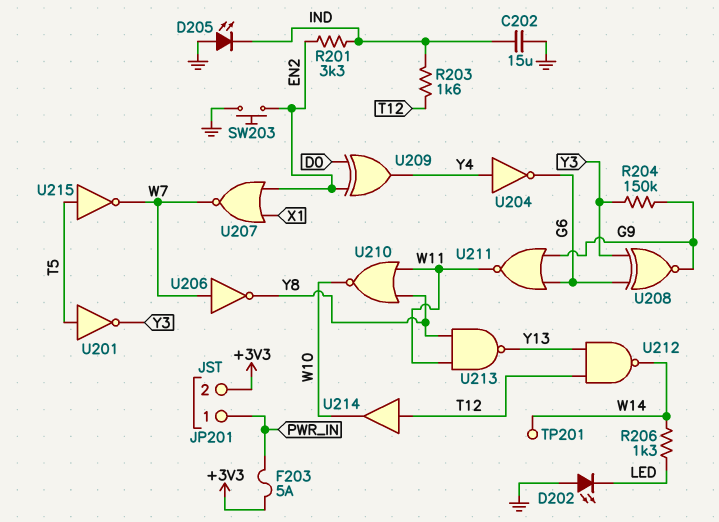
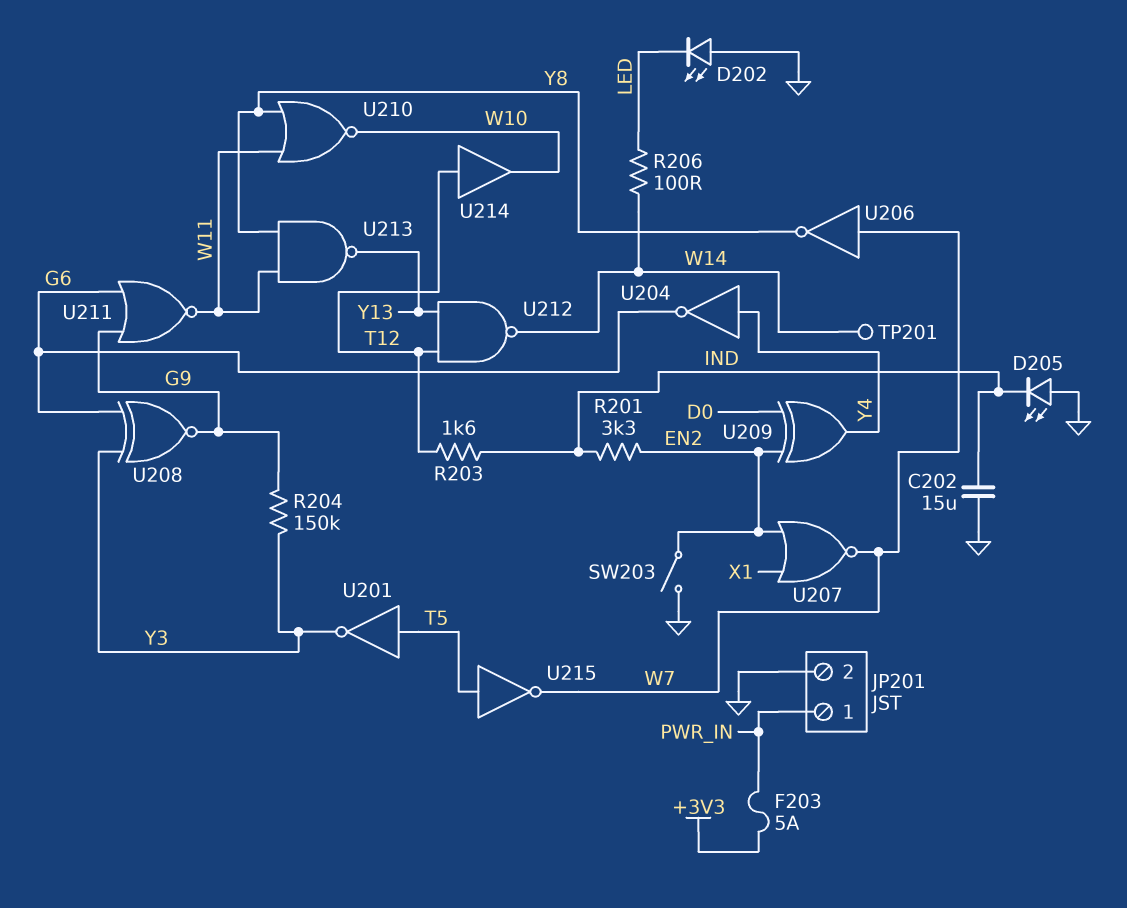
JP201 pin 2: +3V3 -> GND
R206: 1.3k (LED, W14) -> 100 (LED, W14)
SW203: button (EN2, GND) -> switch (EN2, GND)

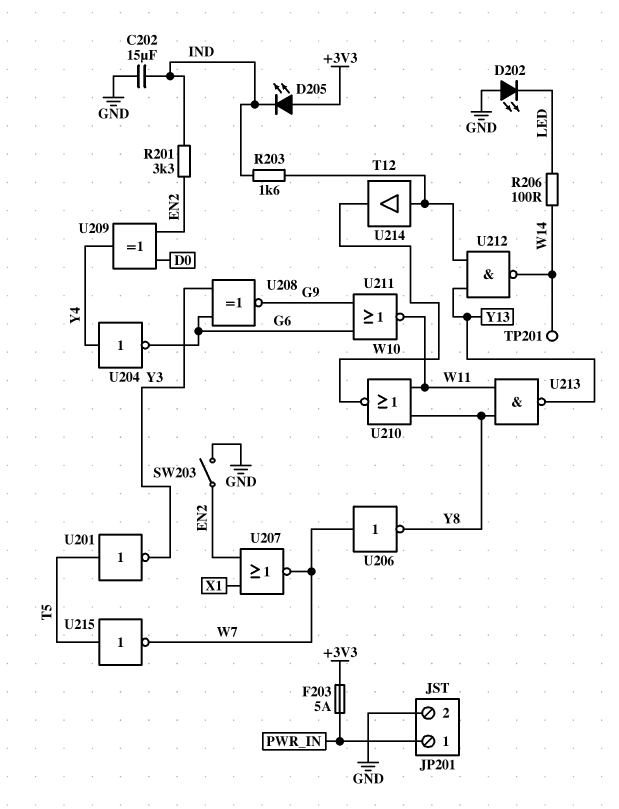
D205: LED (A GND, K IND) -> LED (A +3V3, K IND)
R204: 150k (G9, Y3) -> none

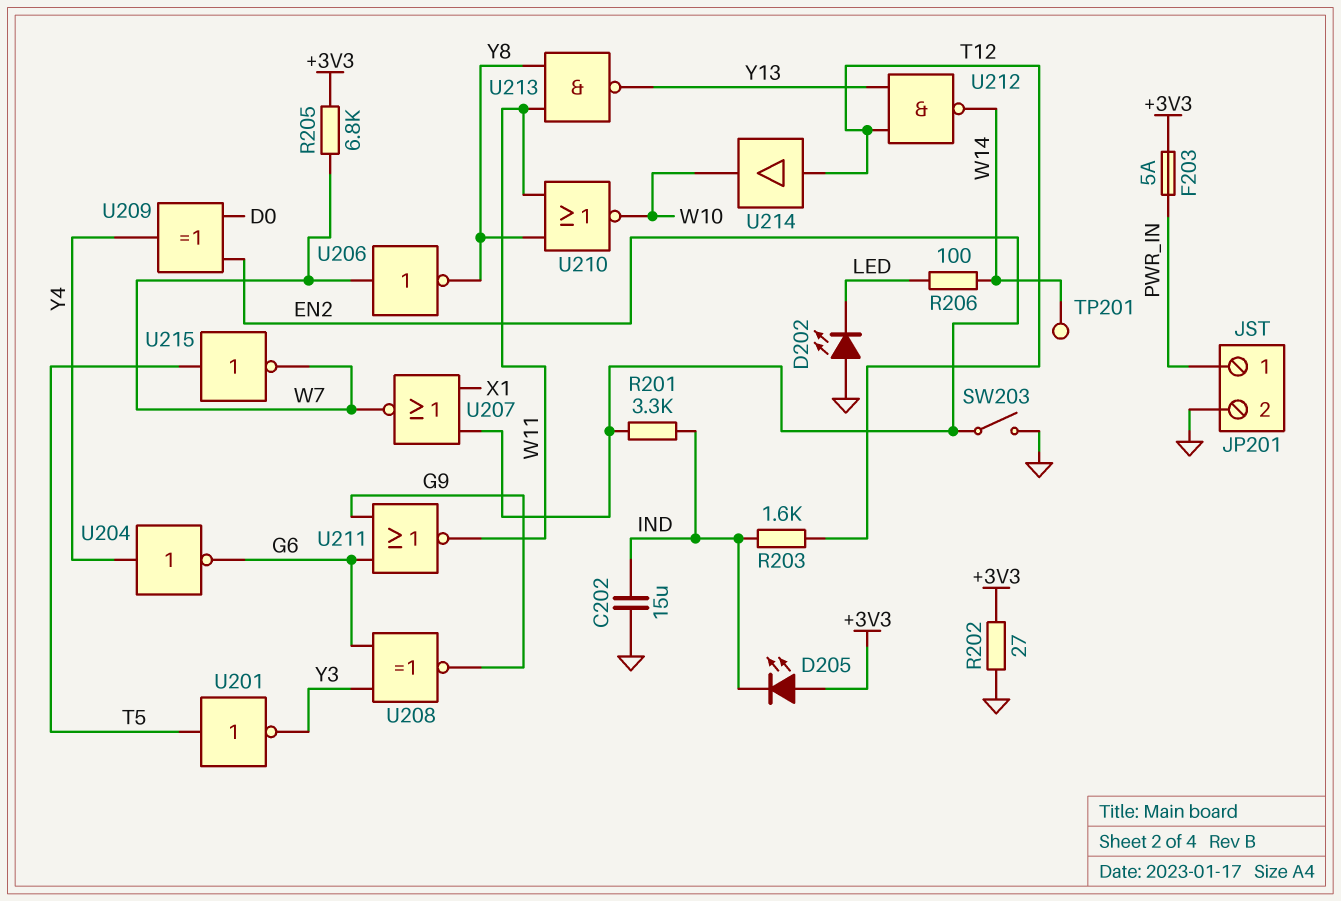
R202: none -> 27 (+3V3, GND)
R205: none -> 6.8k (+3V3, W7)

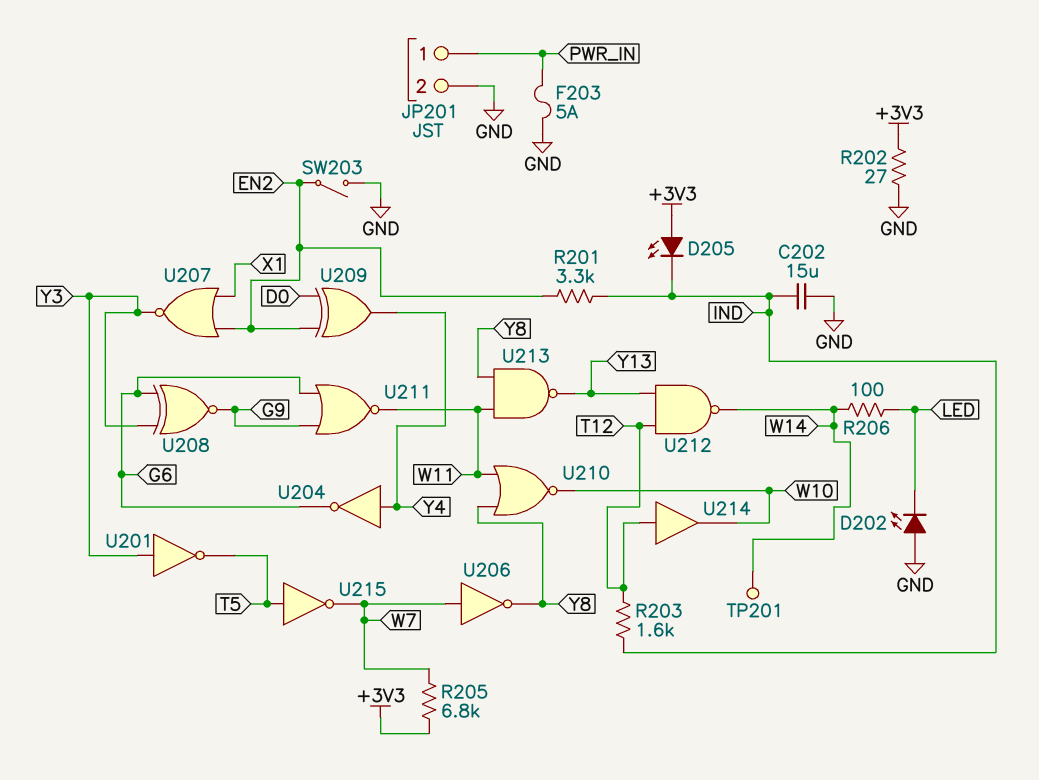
F203: 5A (+3V3, PWR_IN) -> 5A (GND, PWR_IN)
U201: NOT (in T5, out Y3) -> NOT (in Y3, out T5)
U207: NOR (in EN2, in X1, out W7) -> NOR (in EN2, in X1, out Y3)

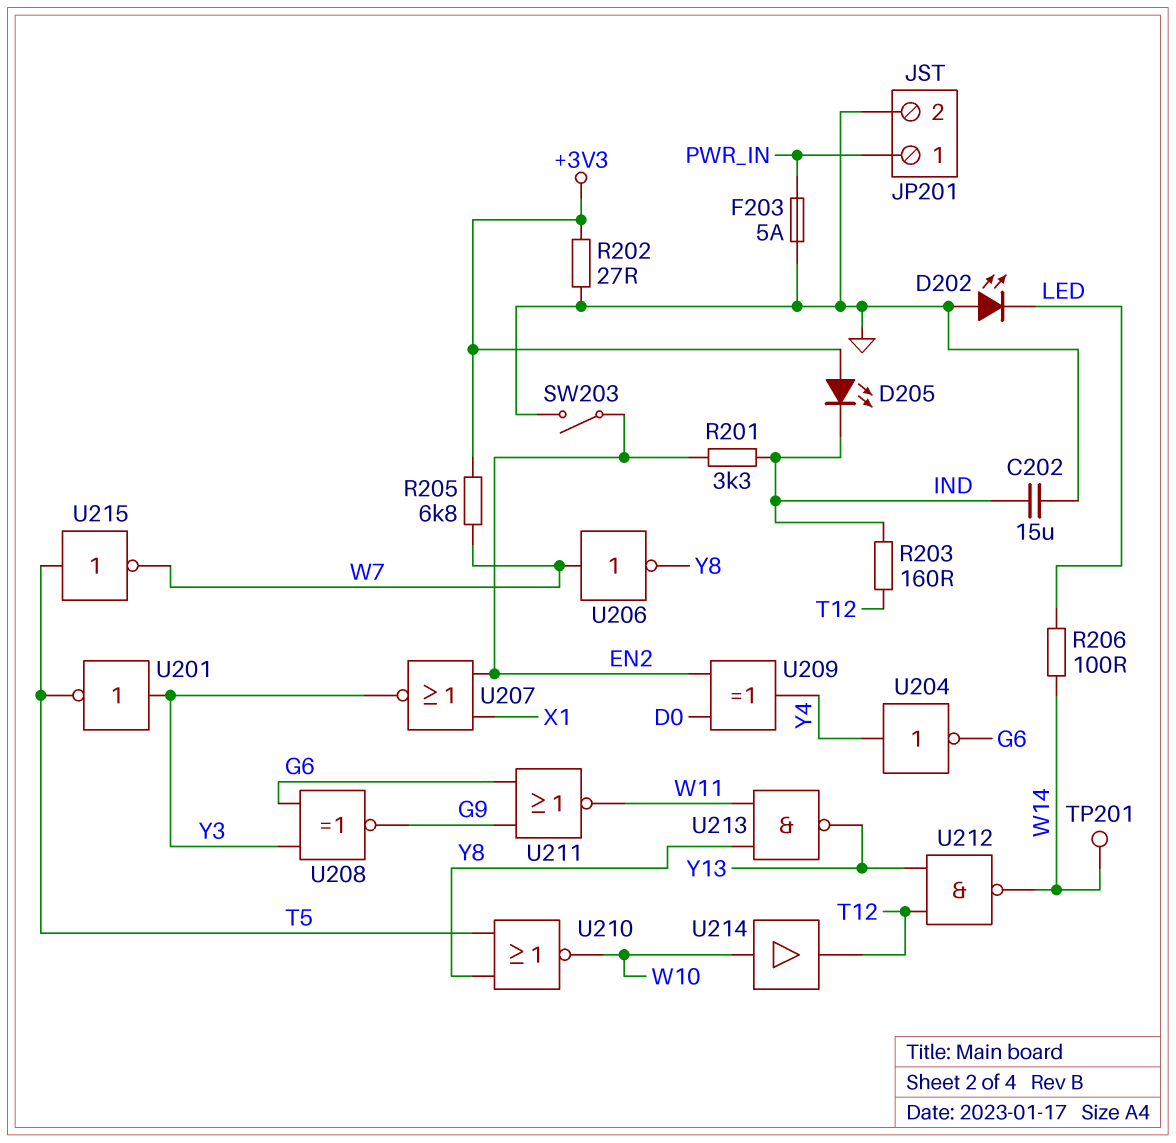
R203: 1.6k (IND, T12) -> 160 (IND, T12)
U210: NOR (in W11, in Y8, out W10) -> NOR (in T5, in Y8, out W10)
U214: buffer (in T12, out W10) -> buffer (in W10, out T12)

